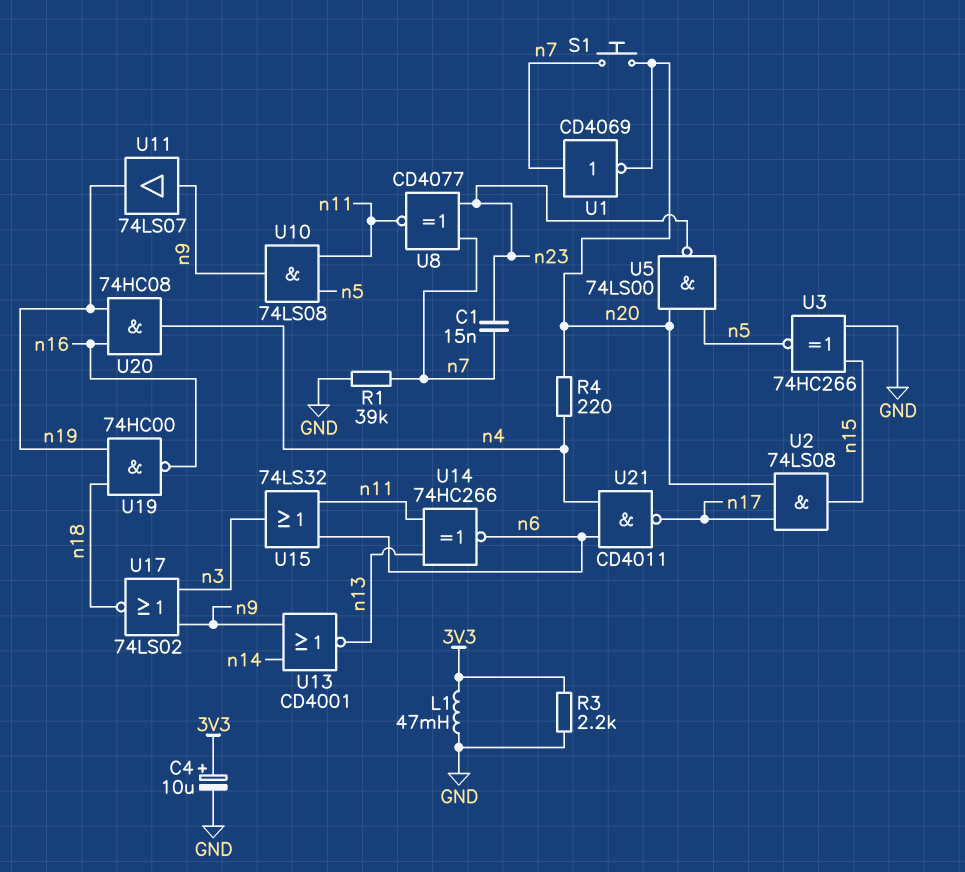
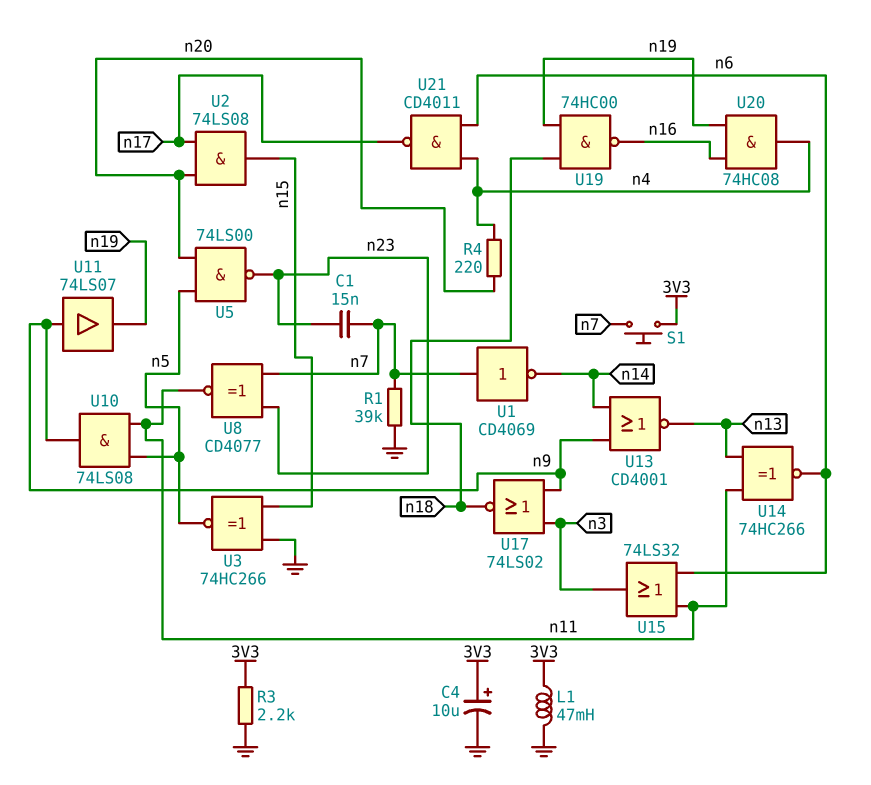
S1: button (n7, n20) -> button (3V3, n7)
U1: NOT CD4069 (in n7, out n20) -> NOT CD4069 (in n7, out n14)

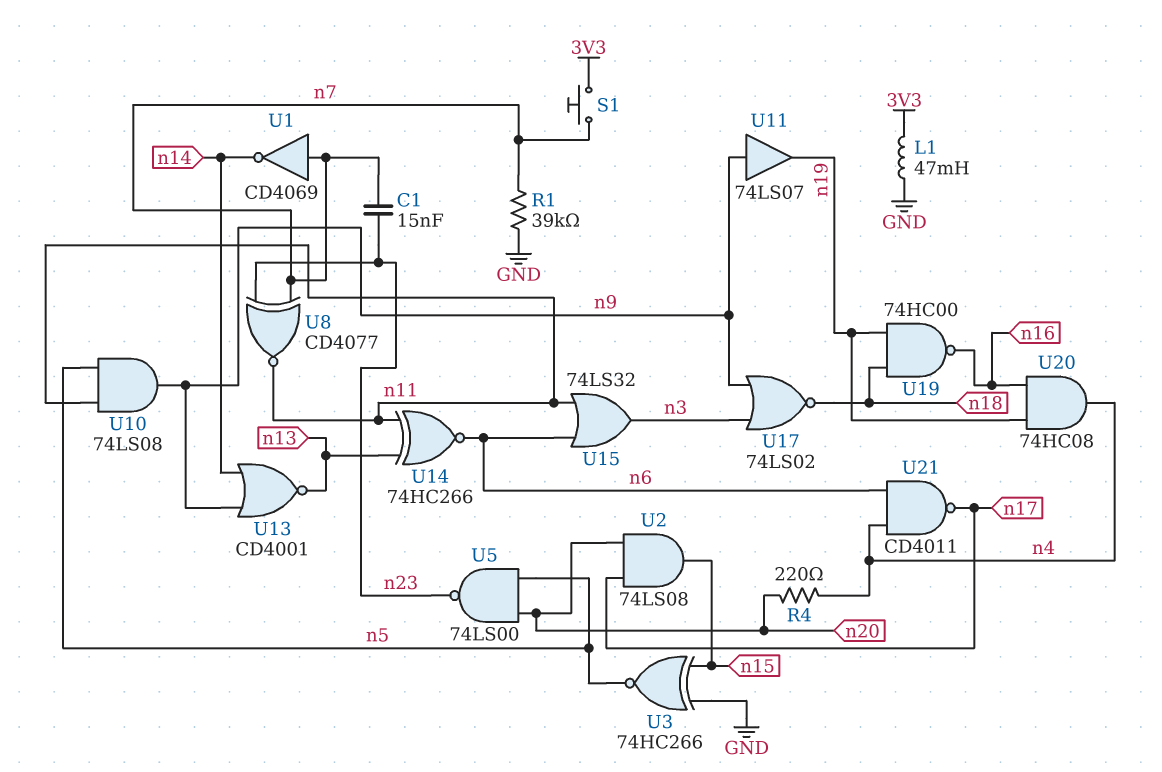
C4: 10uF (plus 3V3, minus GND) -> none
R3: 2.2k (3V3, GND) -> none

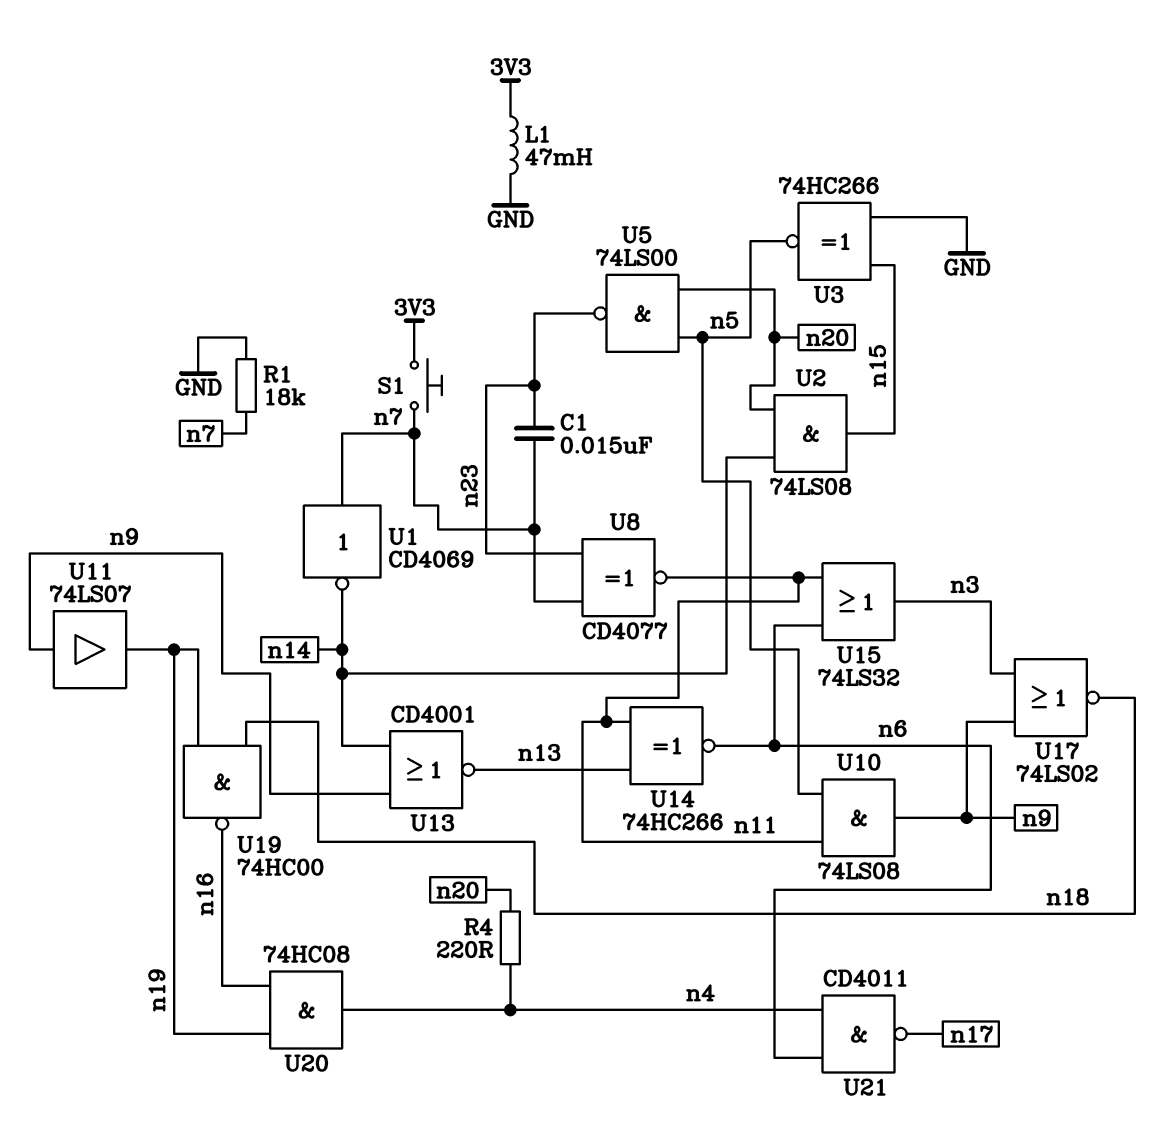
R1: 39k (GND, n7) -> 18k (GND, n7)
U2: AND 74LS08 (in n17, in n20, out n15) -> AND 74LS08 (in n14, in n20, out n15)

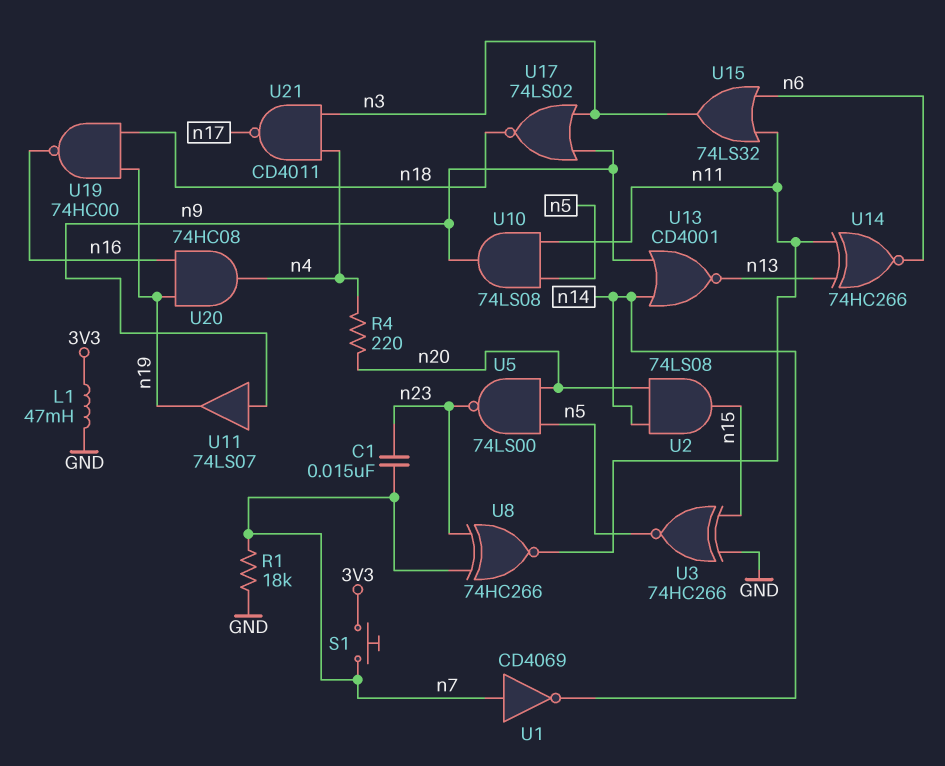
U8: XNOR CD4077 (in n7, in n23, out n11) -> XNOR 74HC266 (in n7, in n23, out n11)
U21: NAND CD4011 (in n4, in n6, out n17) -> NAND CD4011 (in n3, in n4, out n17)

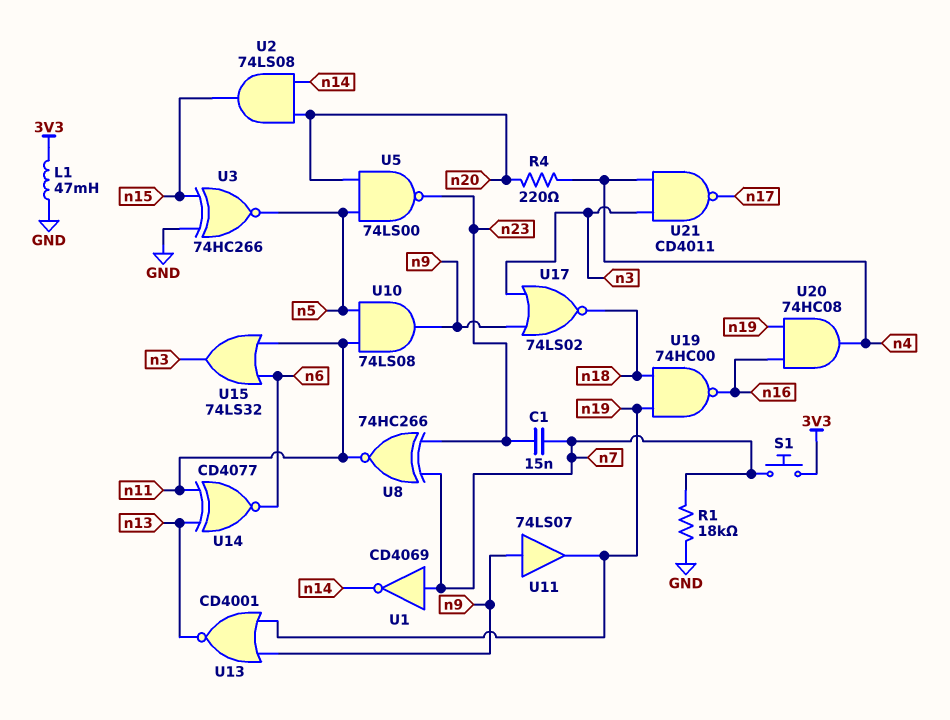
U13: NOR CD4001 (in n9, in n14, out n13) -> NOR CD4001 (in n9, in n19, out n13)
U14: XNOR 74HC266 (in n11, in n13, out n6) -> XNOR CD4077 (in n11, in n13, out n6)

